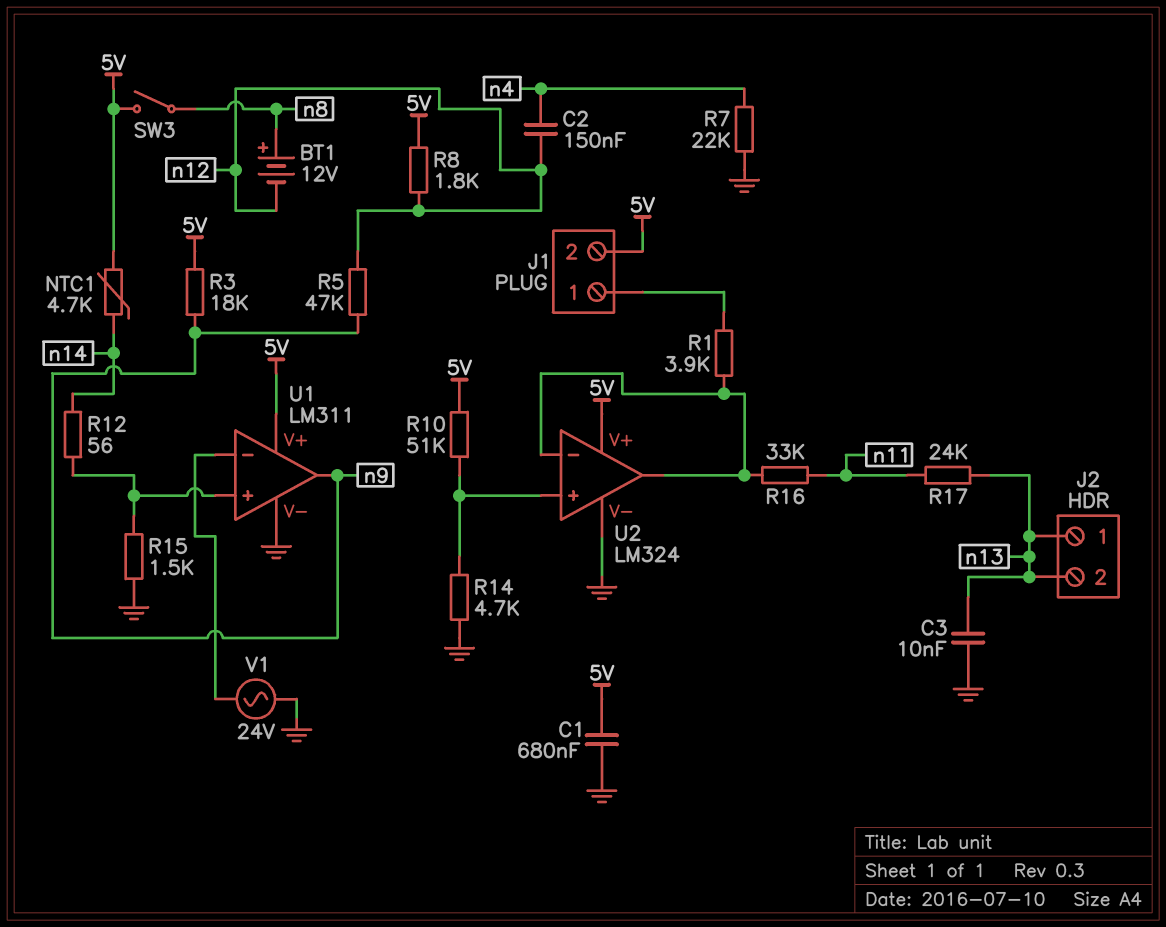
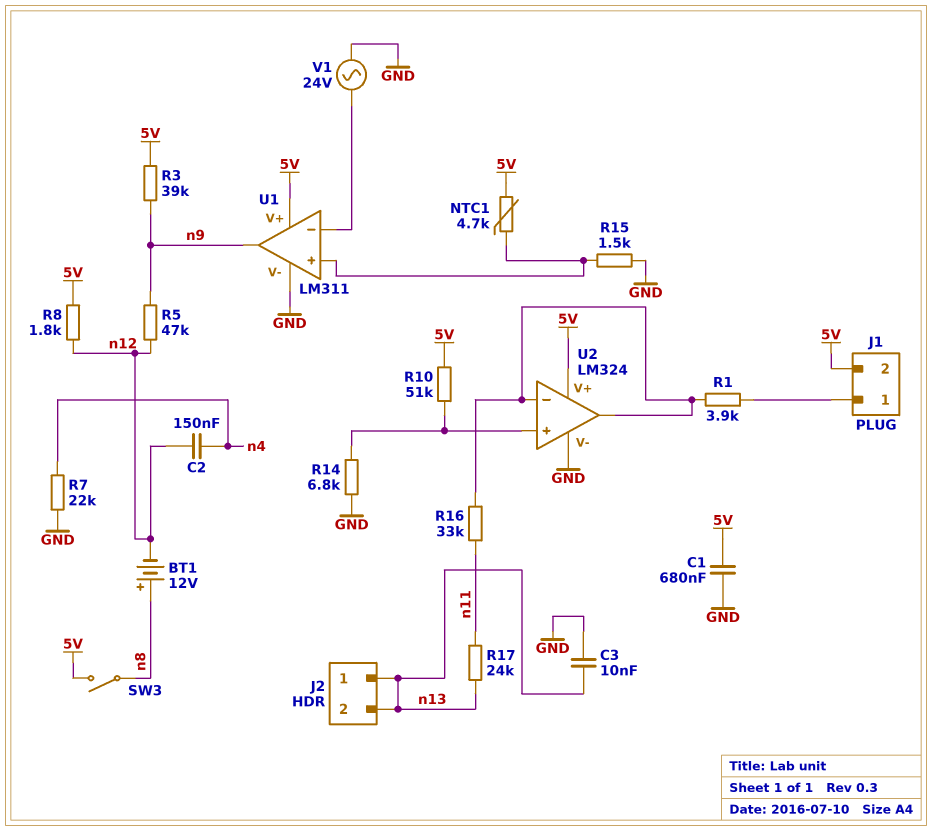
NTC1: 4.7k (5V, n14) -> 4.7k (5V, U1/in+)
R3: 18k (5V, n9) -> 39k (5V, n9)
R12: 56 (U1/in+, n14) -> none
R14: 4.7k (GND, U2/in+) -> 6.8k (GND, U2/in+)

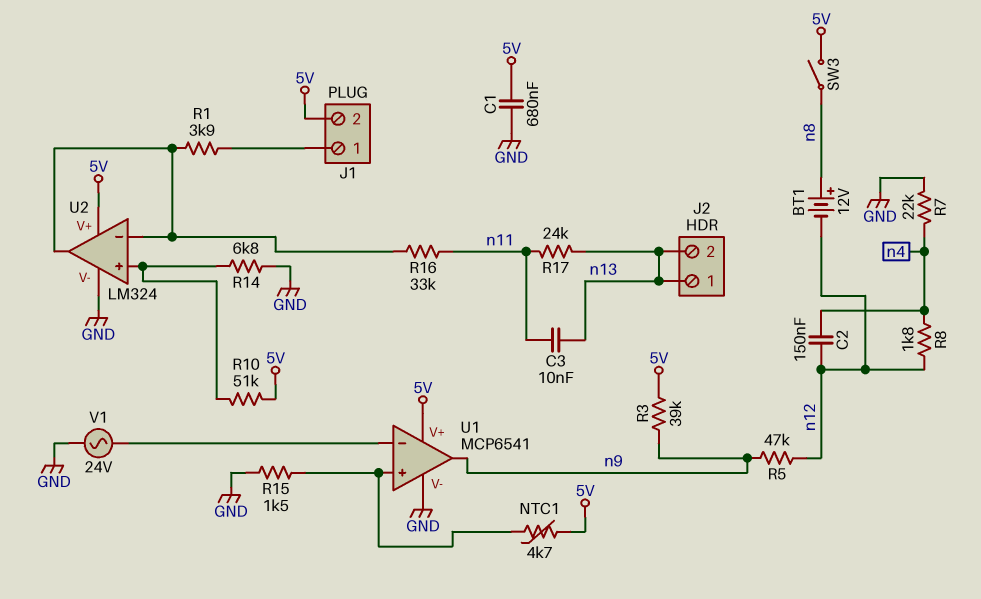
C3: 10nF (GND, n13) -> 10nF (n11, n13)
R8: 1.8k (5V, n12) -> 1.8k (n4, n12)
U1: LM311 -> MCP6541

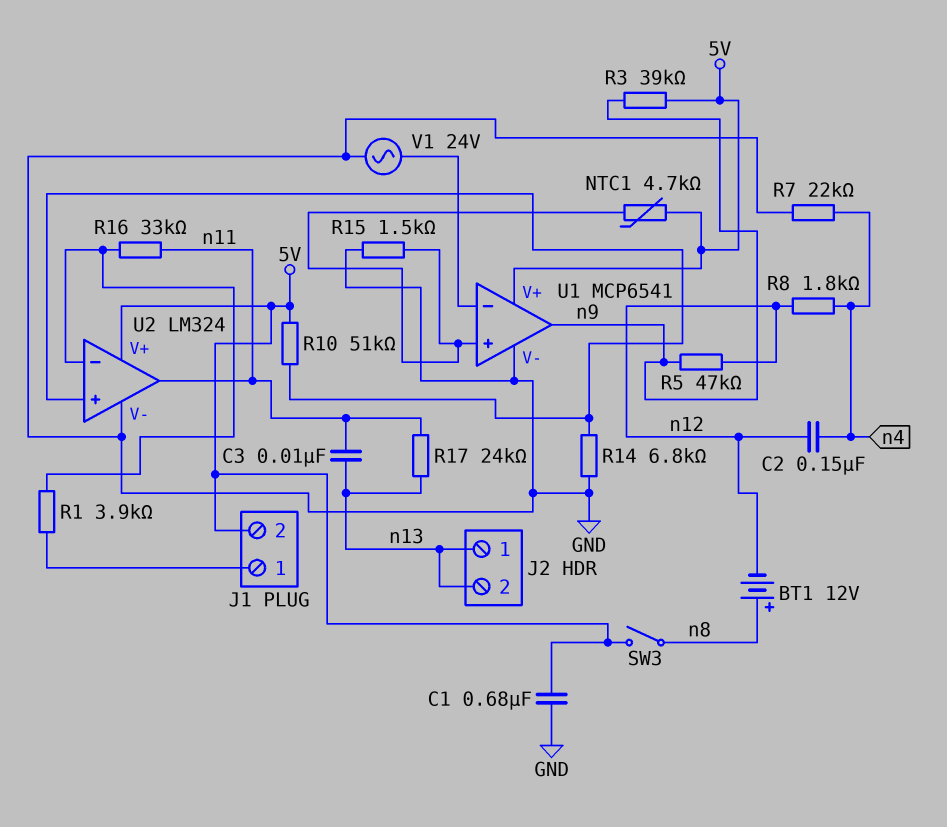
U2 pin out: U2/in- -> n11

